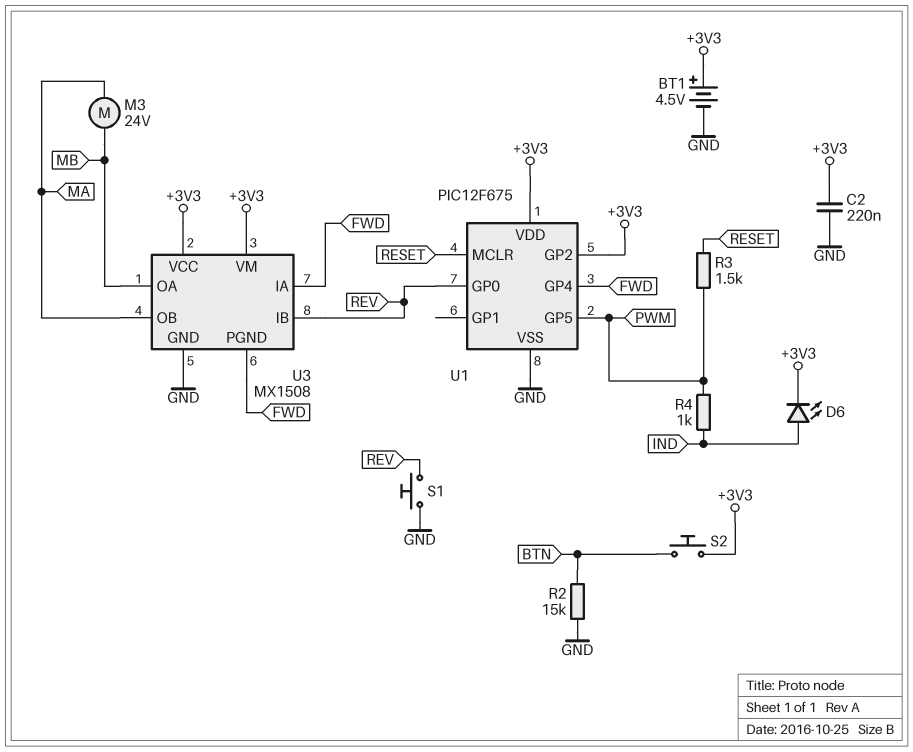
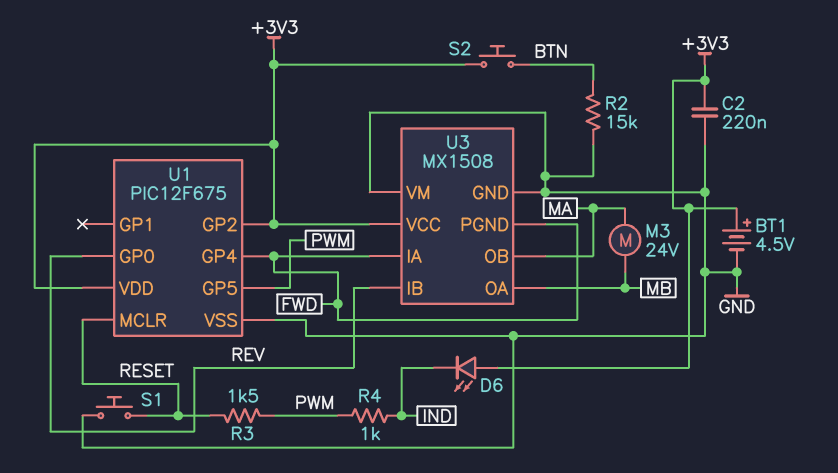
D6: LED (A IND, K +3V3) -> LED (A +3V3, K IND)
S1: button (GND, REV) -> button (GND, RESET)
U3 pin VM: +3V3 -> GND

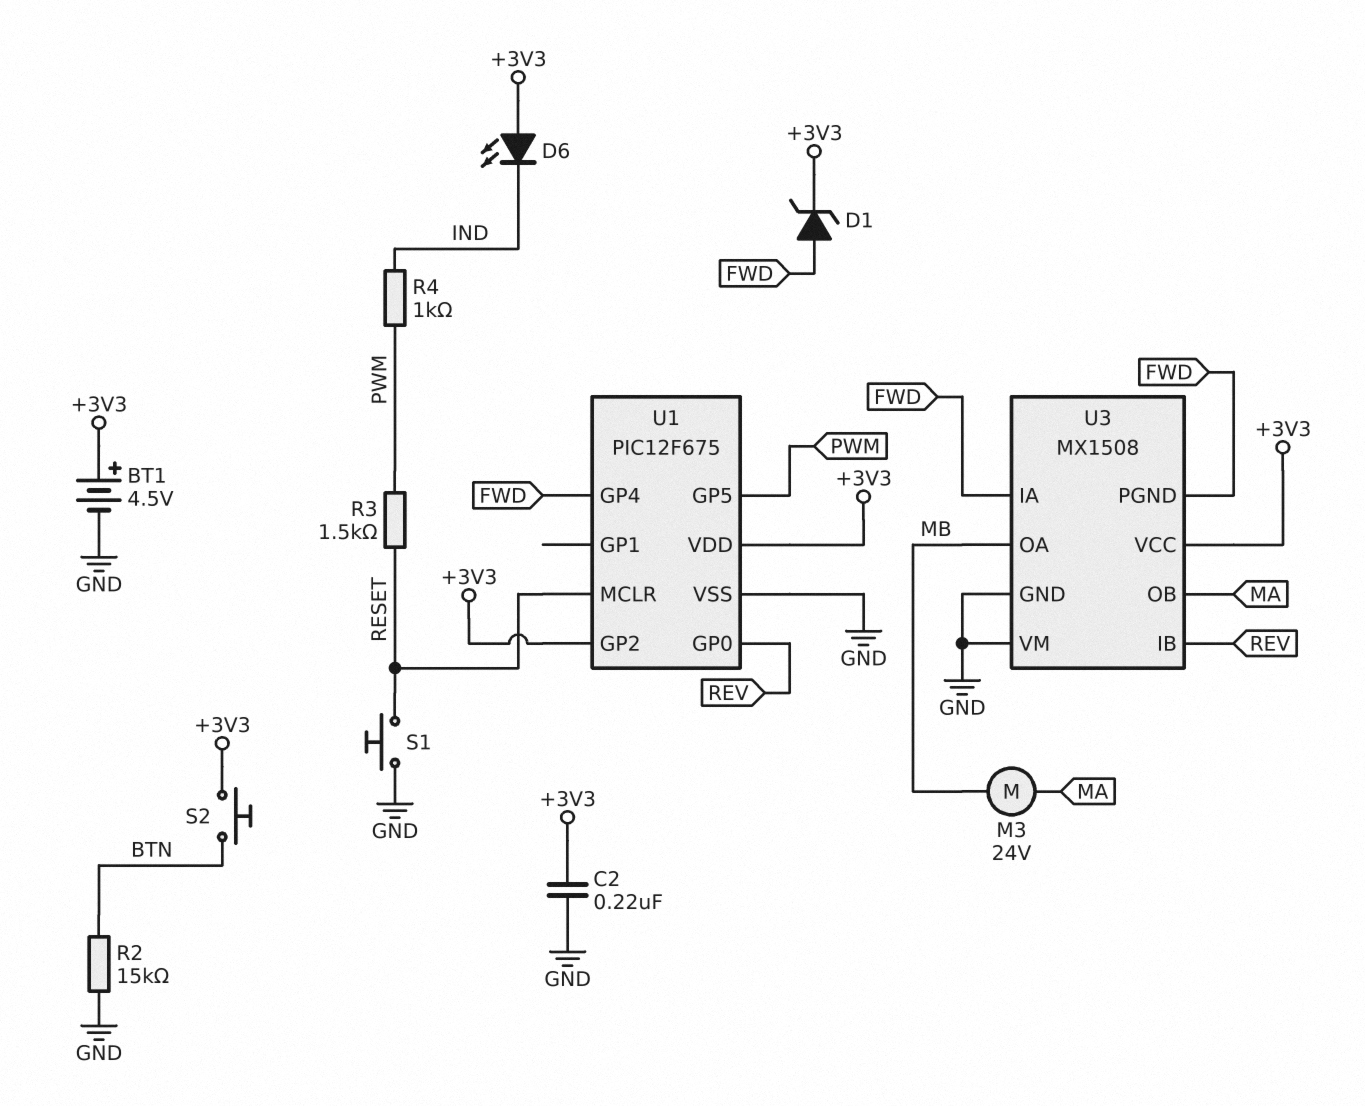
D1: none -> zener (A FWD, K +3V3)

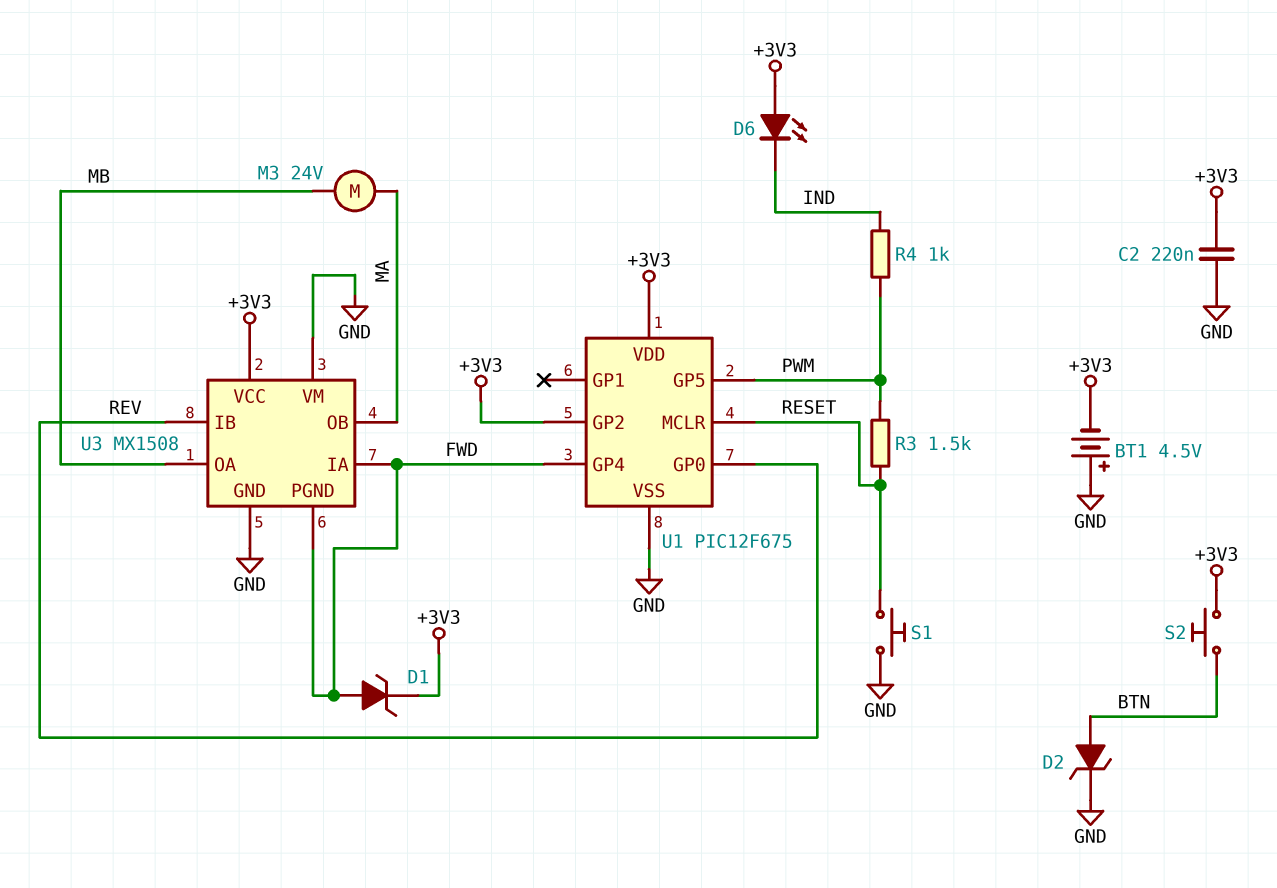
BT1: 4.5V (plus +3V3, minus GND) -> 4.5V (plus GND, minus +3V3)
D2: none -> zener (A BTN, K GND)
R2: 15k (BTN, GND) -> none

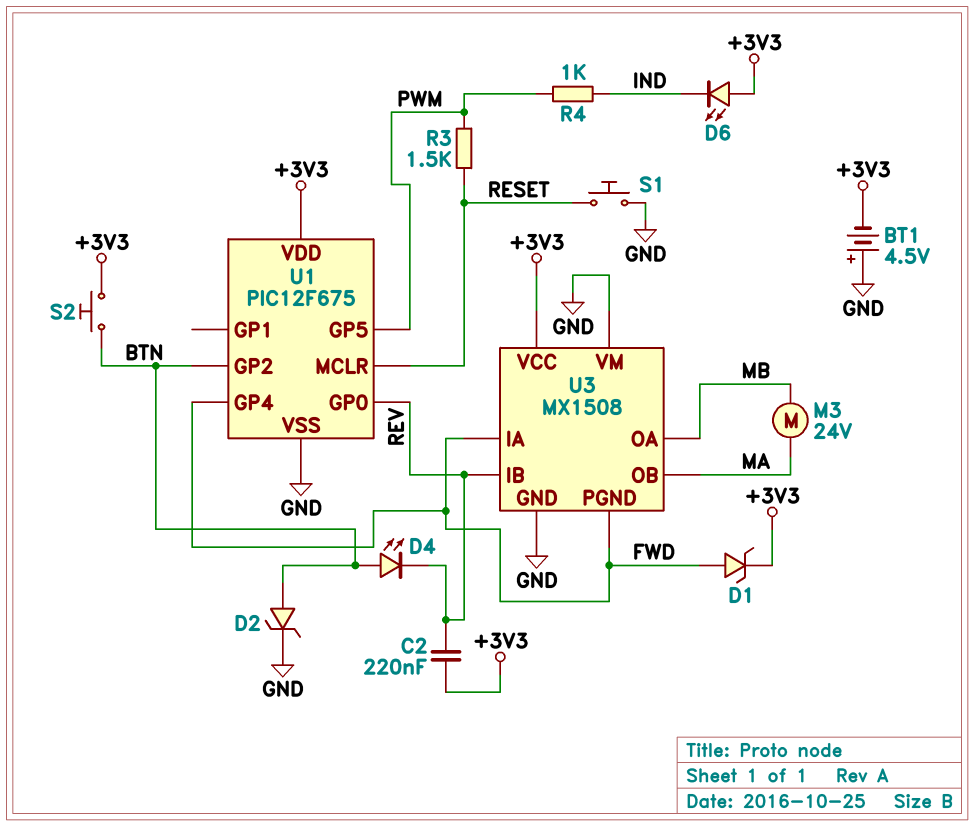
C2: 220nF (+3V3, GND) -> 220nF (+3V3, REV)
D4: none -> LED (A BTN, K REV)
U1 pin GP2: +3V3 -> BTN

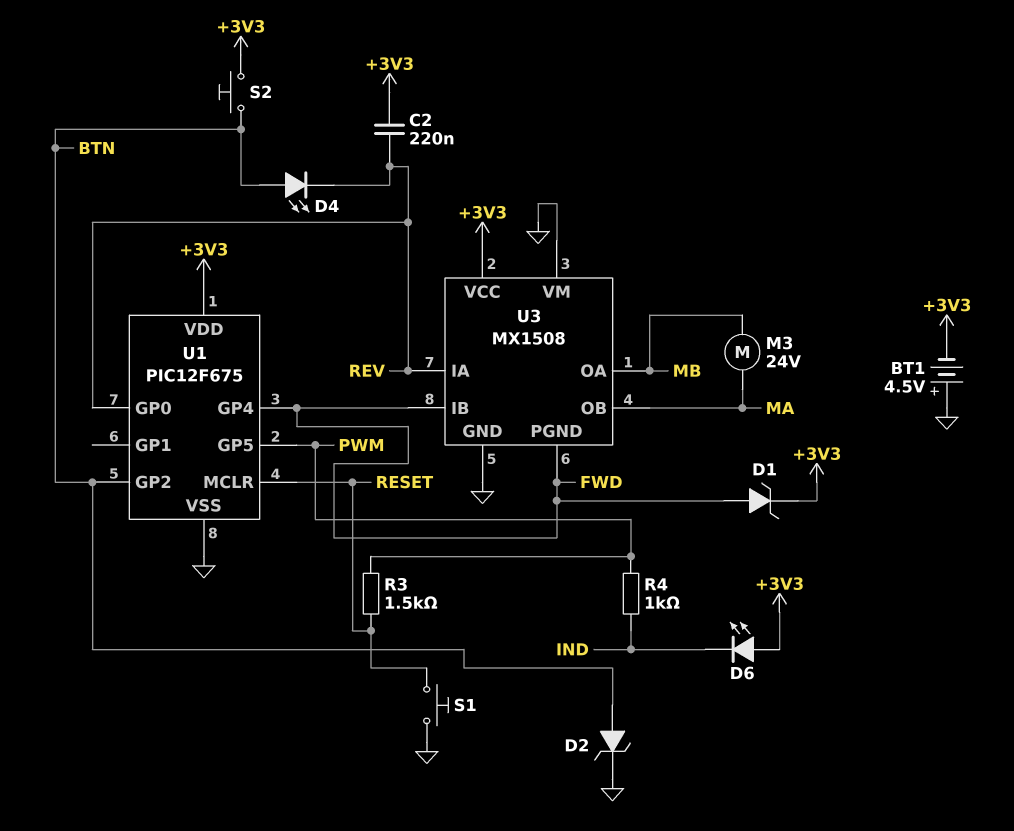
U3 pin IA: FWD -> REV
U3 pin IB: REV -> FWD

